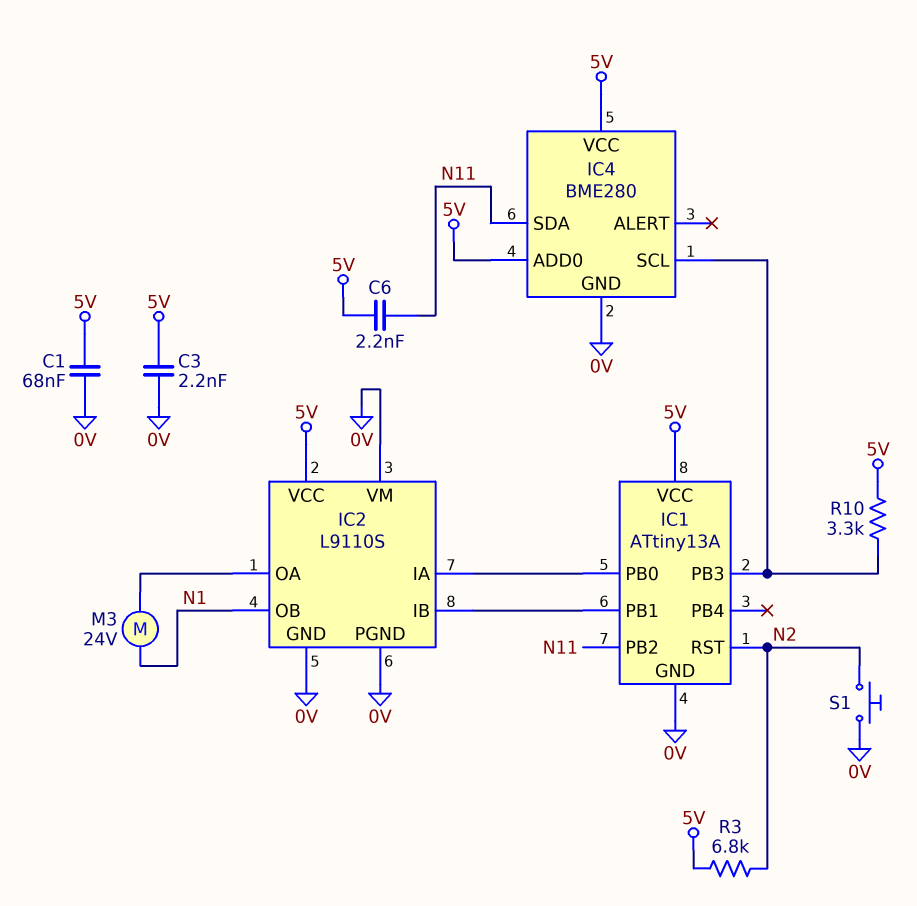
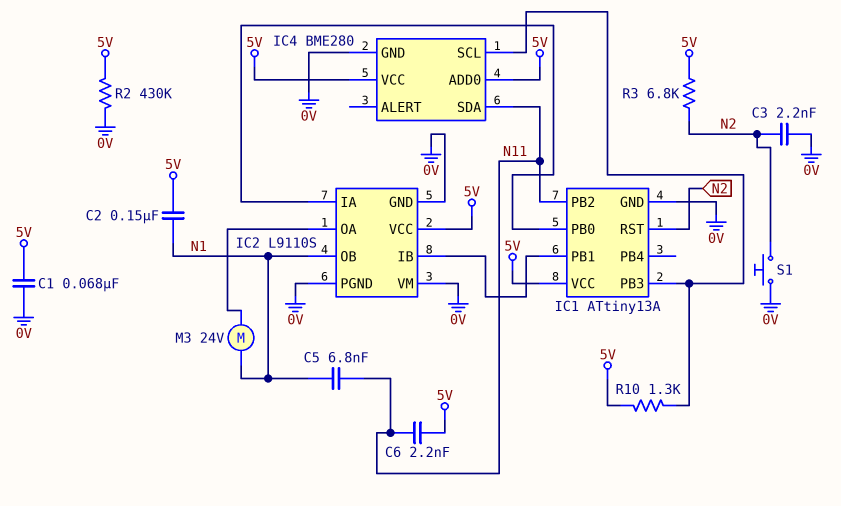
C2: none -> 150nF (5V, N1)
C3: 2.2nF (0V, 5V) -> 2.2nF (0V, N2)
C5: none -> 6.8nF (N1, N11)
R2: none -> 430k (0V, 5V)
R10: 3.3k (5V, IC1/PB3) -> 1.3k (5V, IC1/PB3)

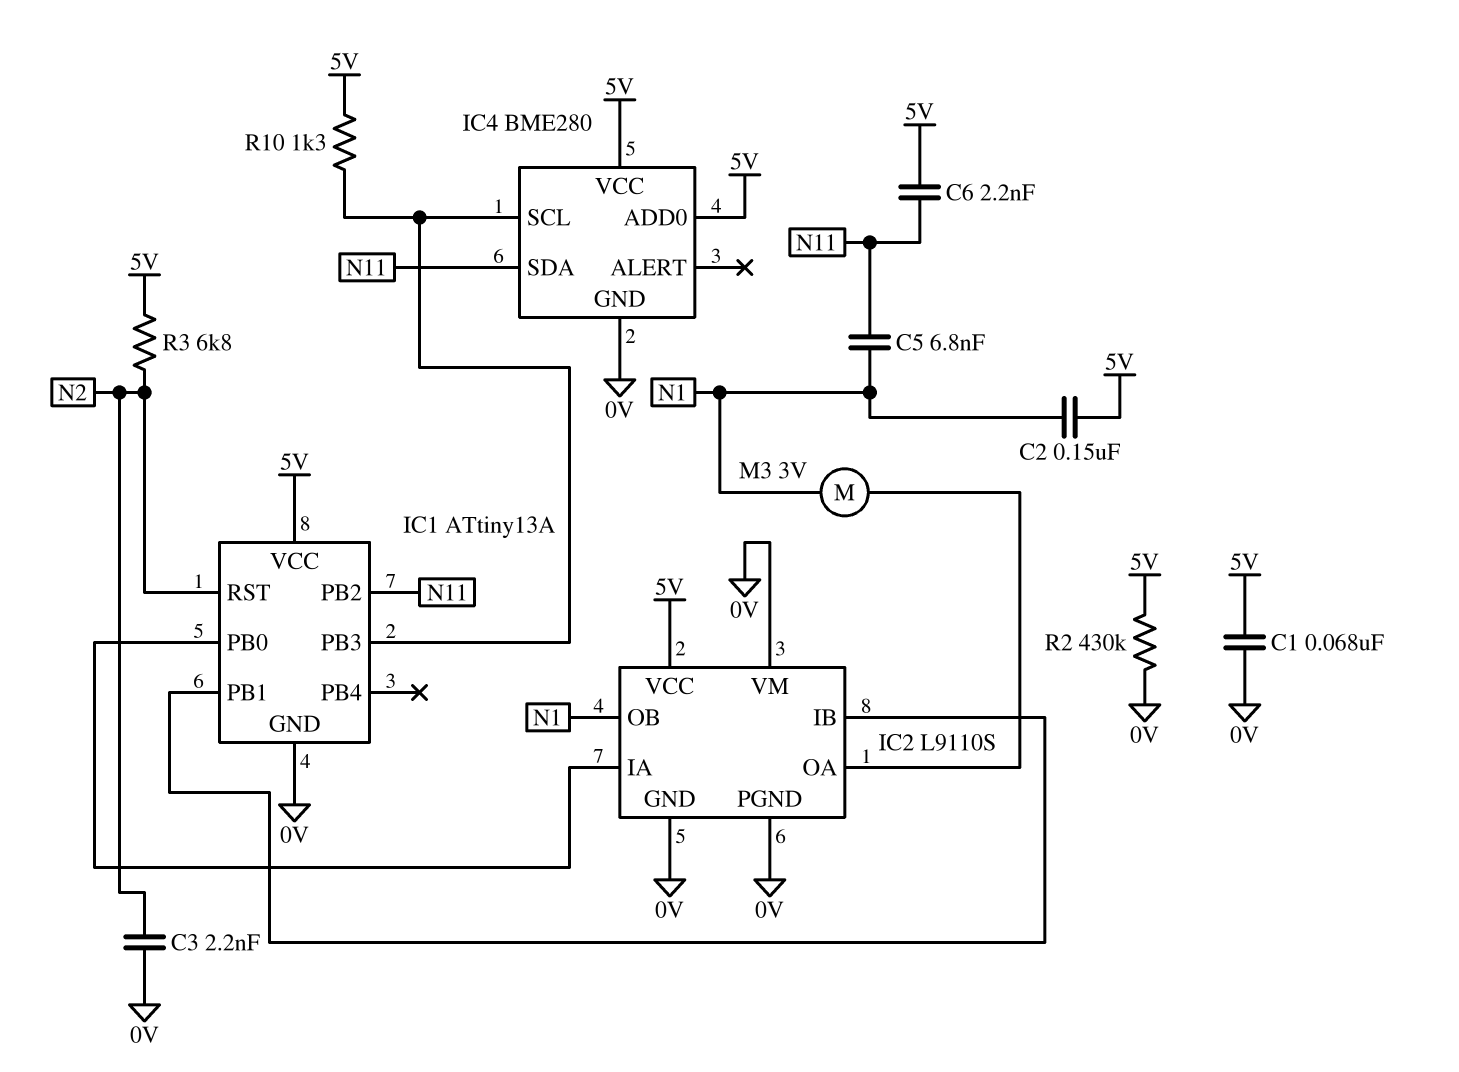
M3: motor 24V (IC2/OA, N1) -> motor 3V (IC2/OA, N1)
S1: button (0V, N2) -> none

